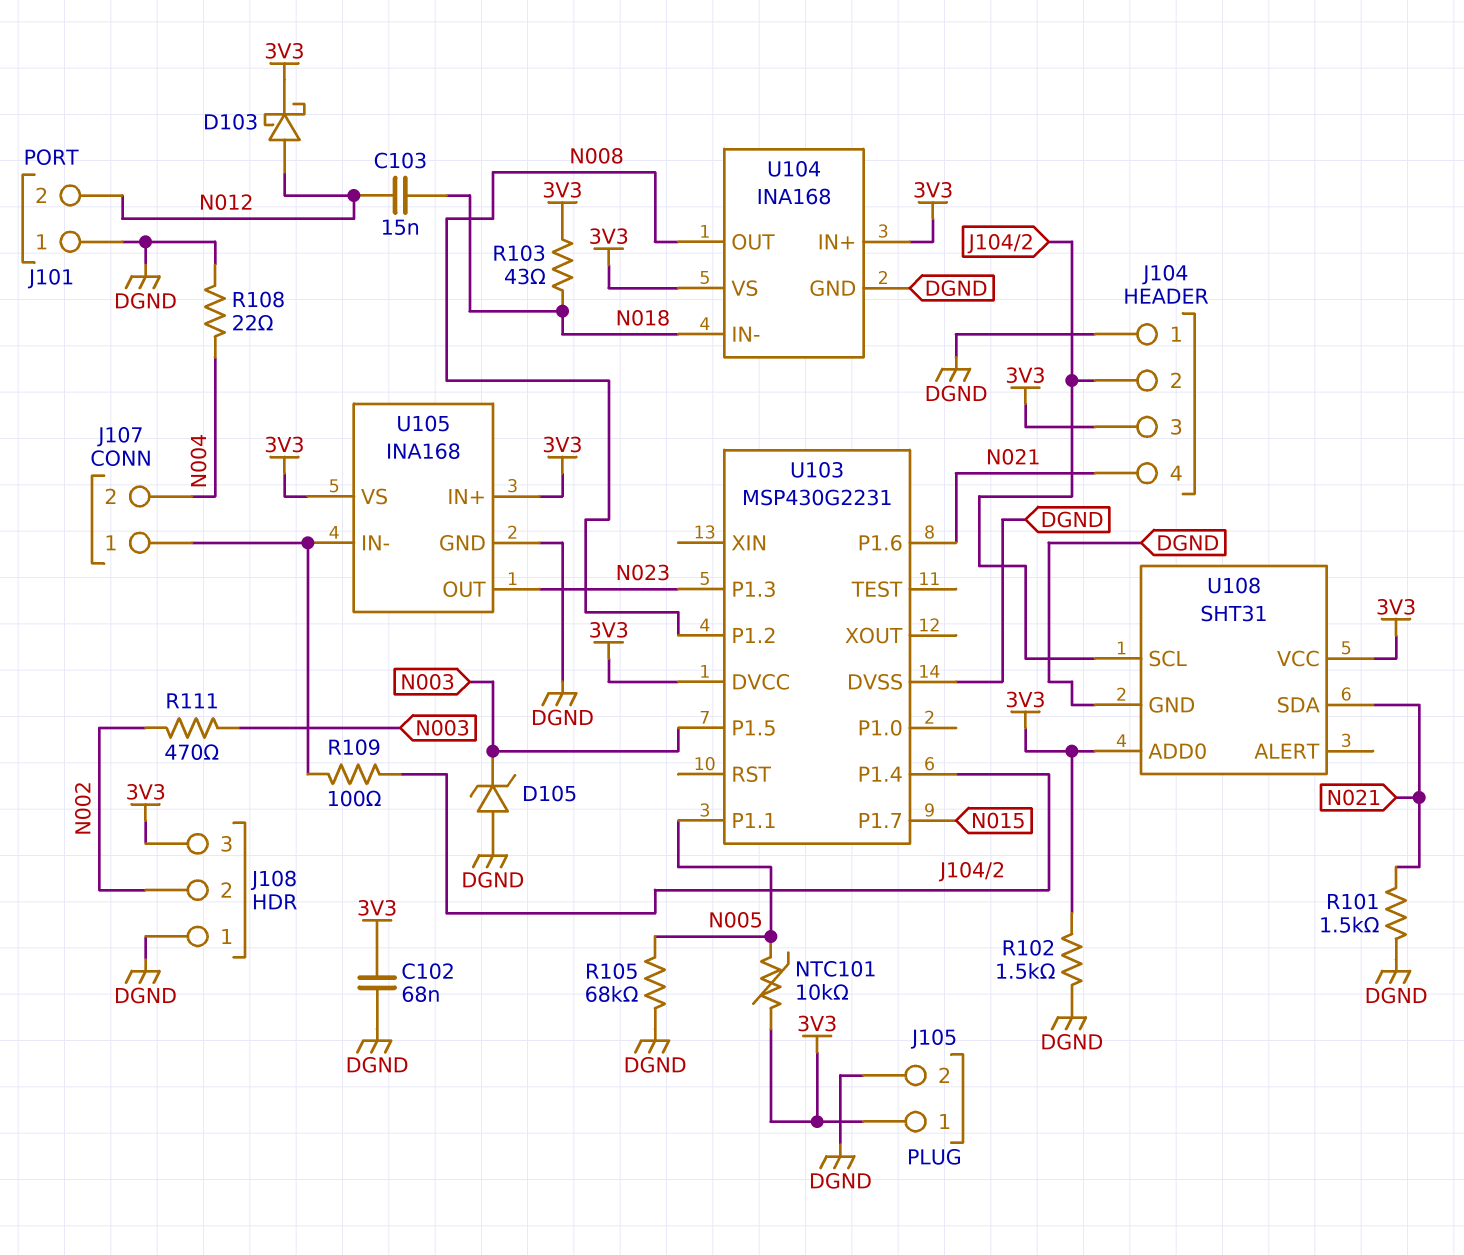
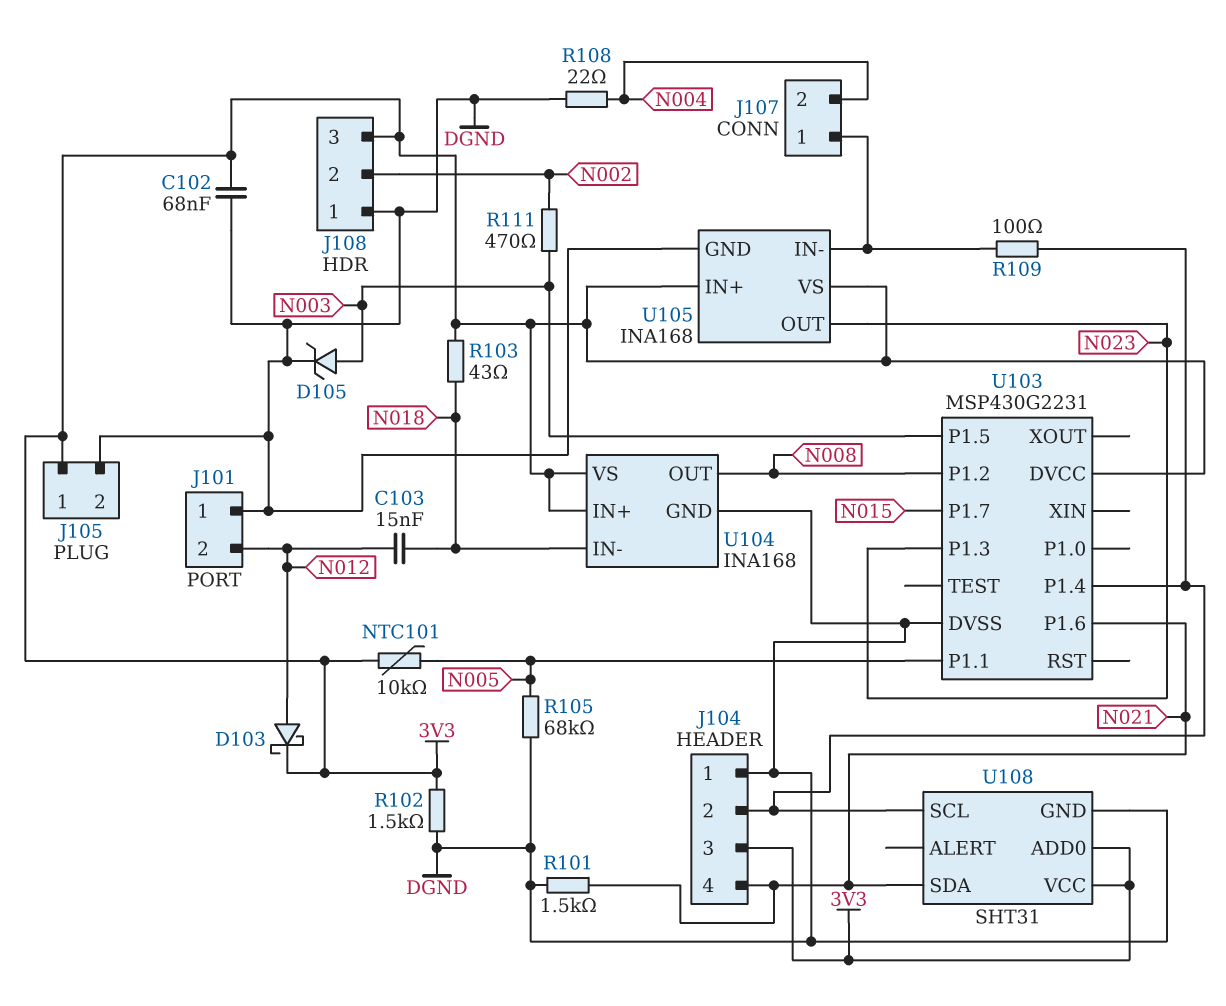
D105: zener (A DGND, K N003) -> zener (A N003, K DGND)

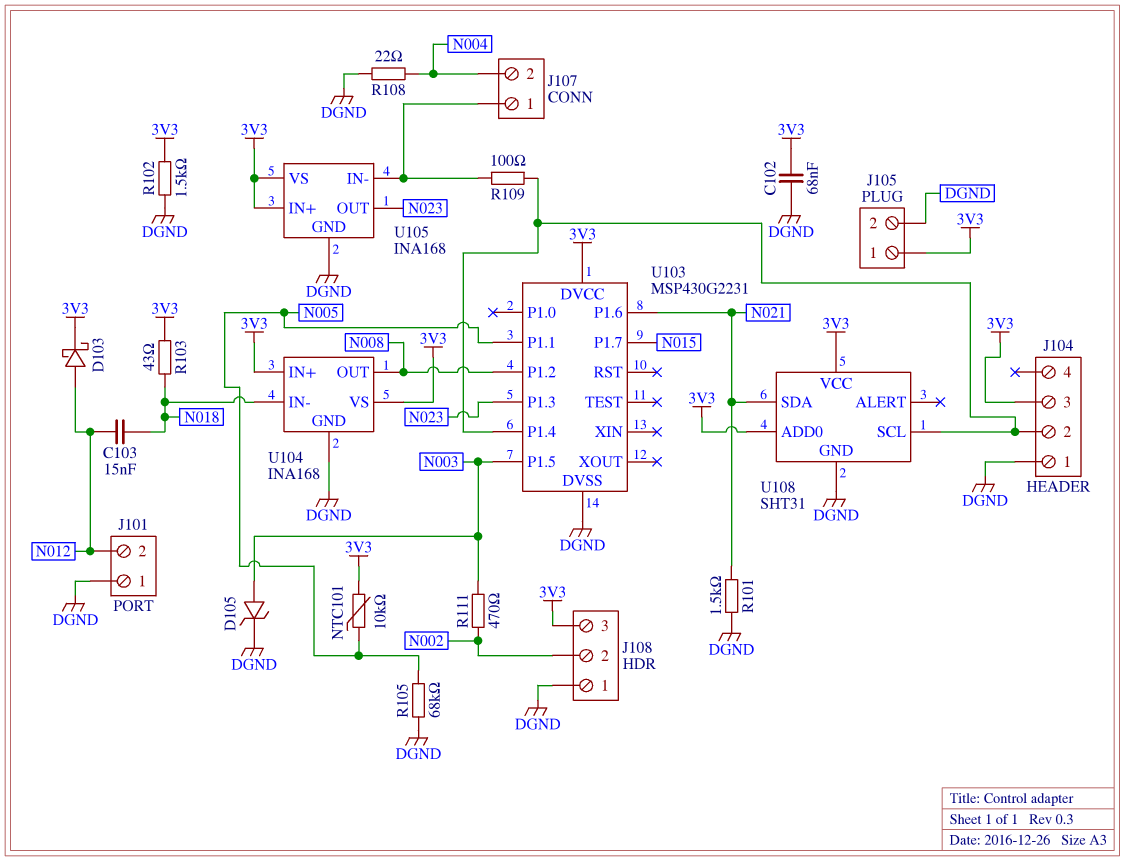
J104 pin 4: N021 -> none

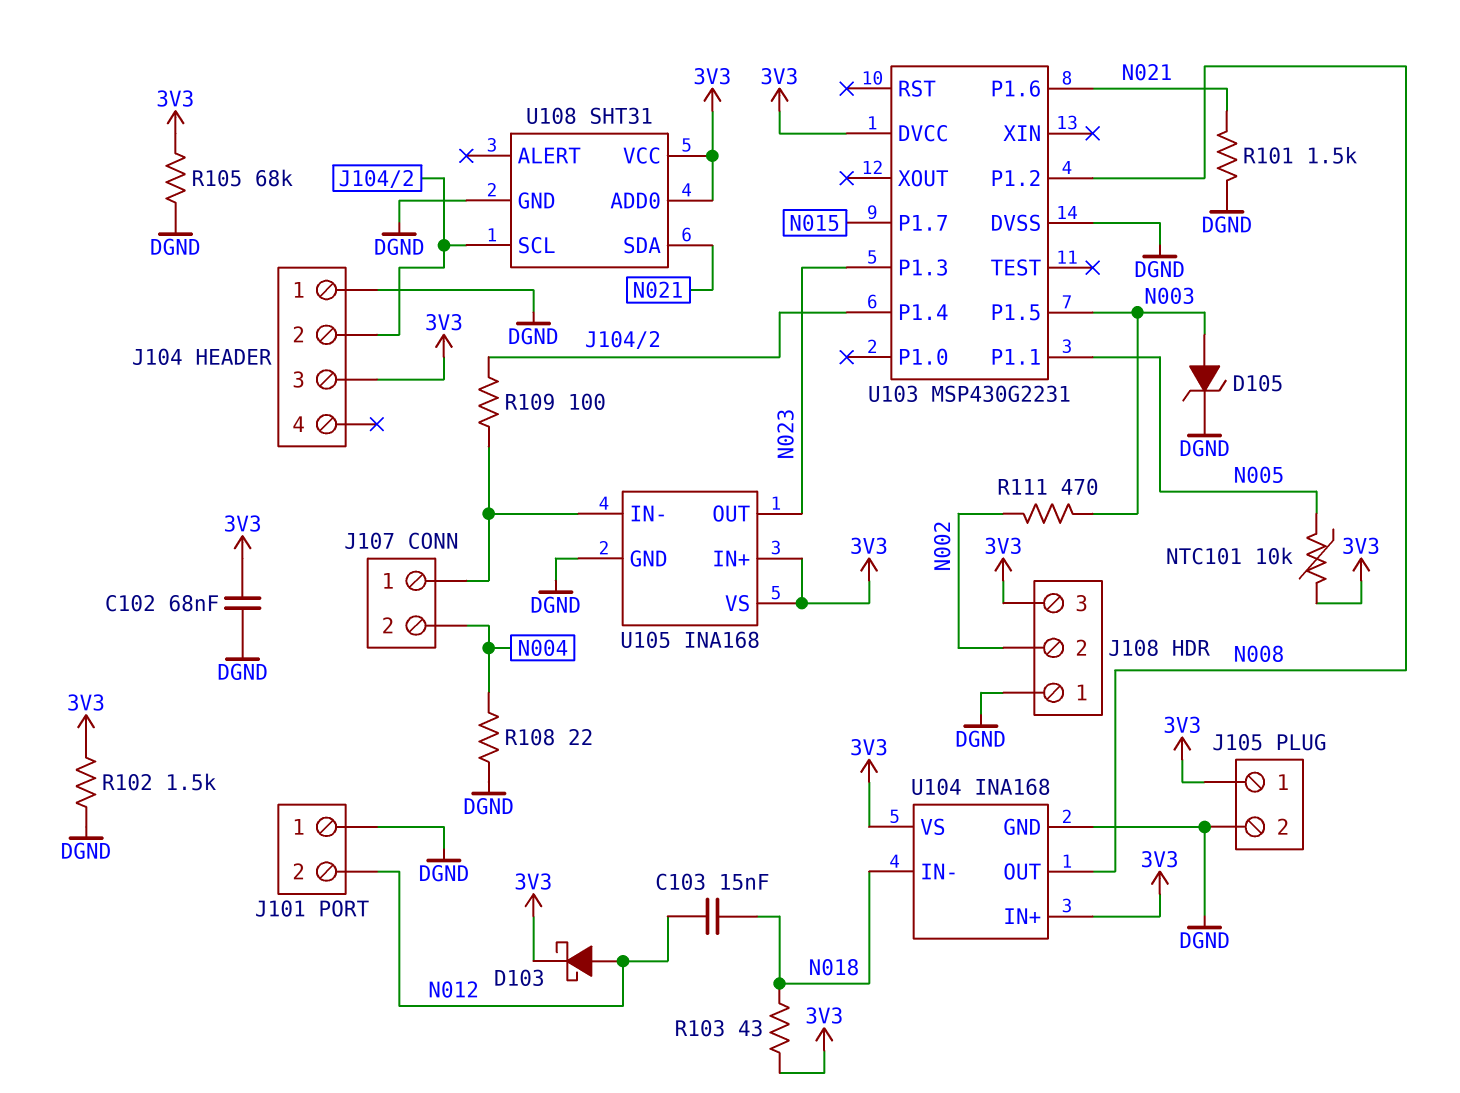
R105: 68k (DGND, N005) -> 68k (3V3, DGND)

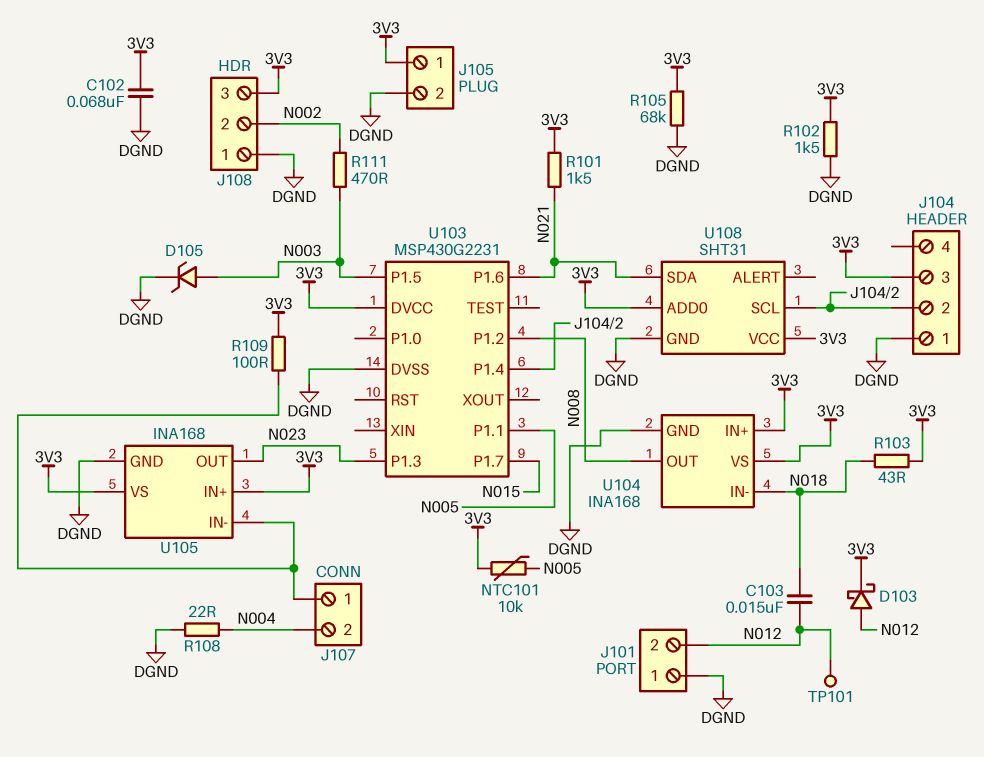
R101: 1.5k (DGND, N021) -> 1.5k (3V3, N021)
R109: 100 (J104/2, J107/1) -> 100 (3V3, J107/1)
TP101: none -> test point (N012)

